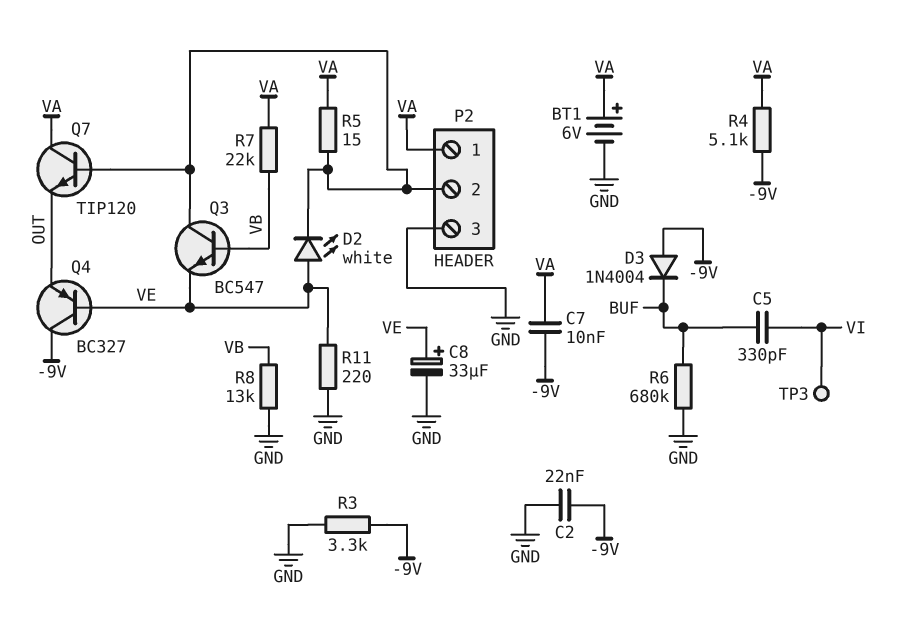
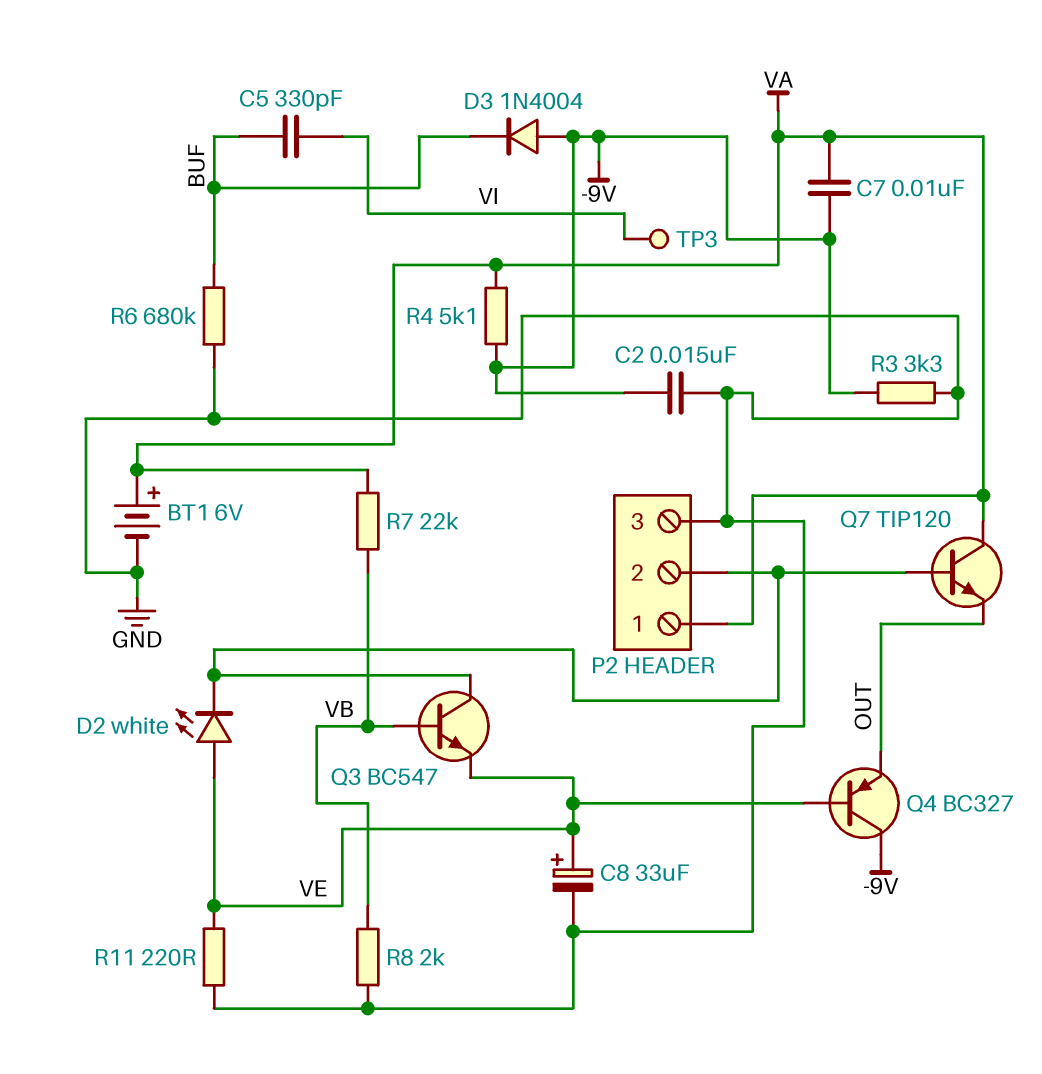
C2: 22nF (-9V, GND) -> 15nF (-9V, GND)
R5: 15 (P2/2, VA) -> none
R8: 13k (GND, VB) -> 2k (GND, VB)

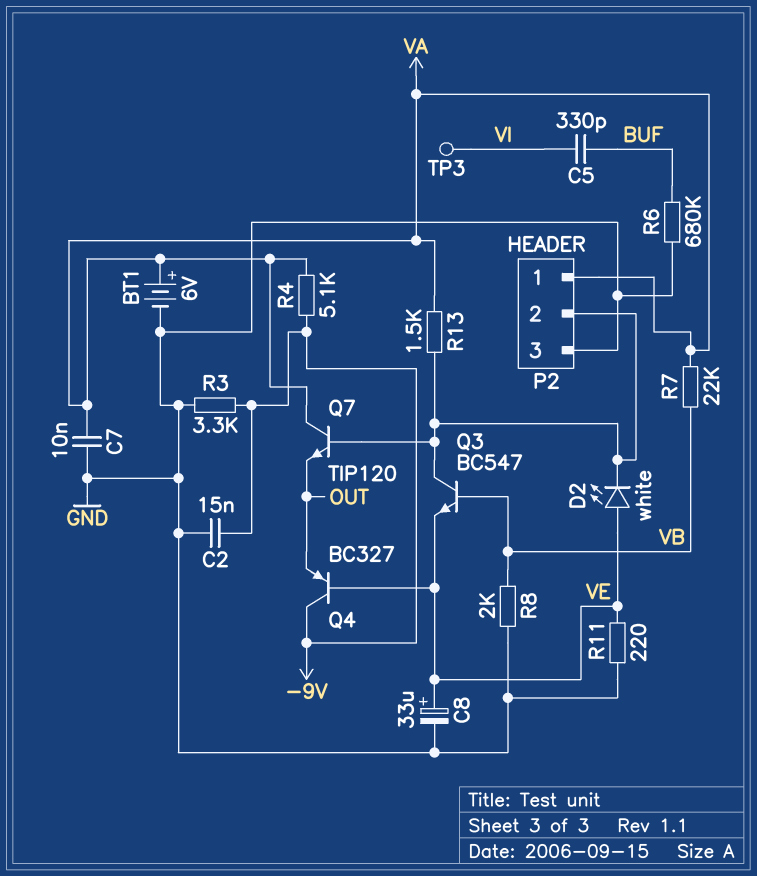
C7: 10nF (-9V, VA) -> 10nF (GND, VA)
D3: diode 1N4004 (A -9V, K BUF) -> none
R13: none -> 1.5k (P2/2, VA)

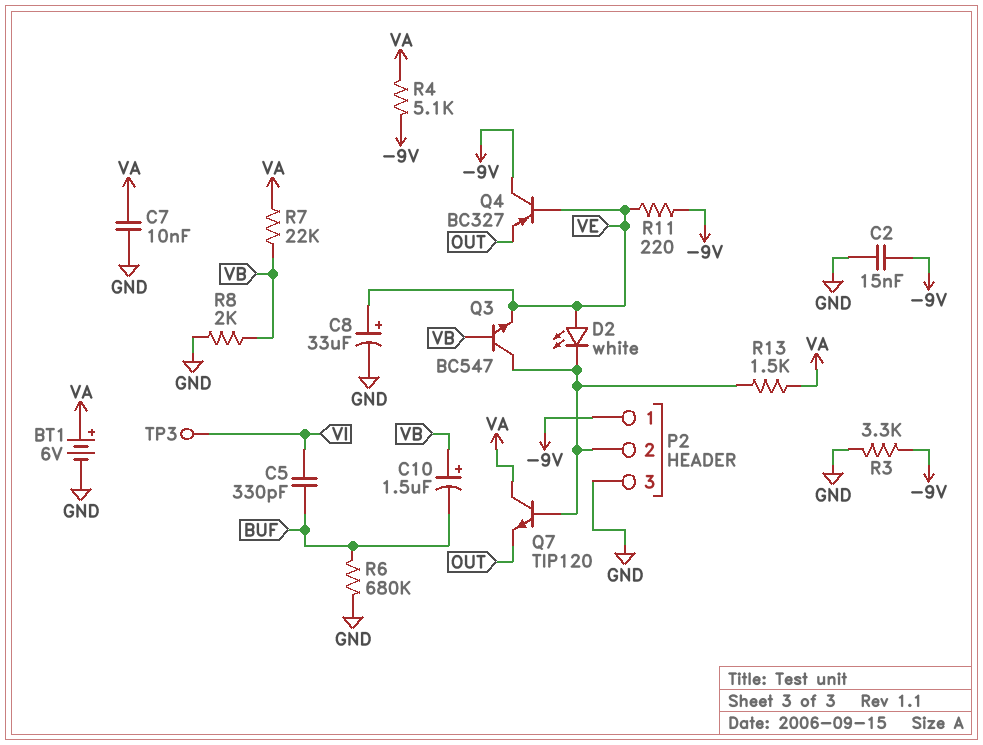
C10: none -> 1.5uF (plus VB, minus BUF)
P2 pin 1: VA -> -9V
R11: 220 (GND, VE) -> 220 (-9V, VE)

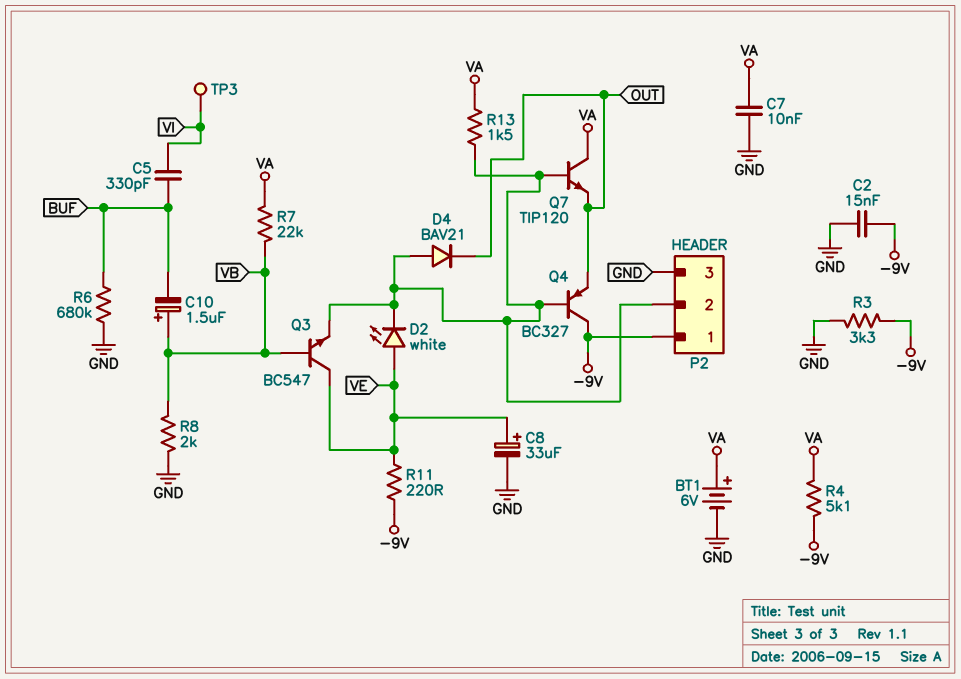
D4: none -> diode BAV21 (A P2/2, K OUT)
Q3: NPN BC547 (B VB, C P2/2, E VE) -> NPN BC547 (B VB, C VE, E P2/2)
Q4: PNP BC327 (B VE, C -9V, E OUT) -> PNP BC327 (B P2/2, C -9V, E OUT)

